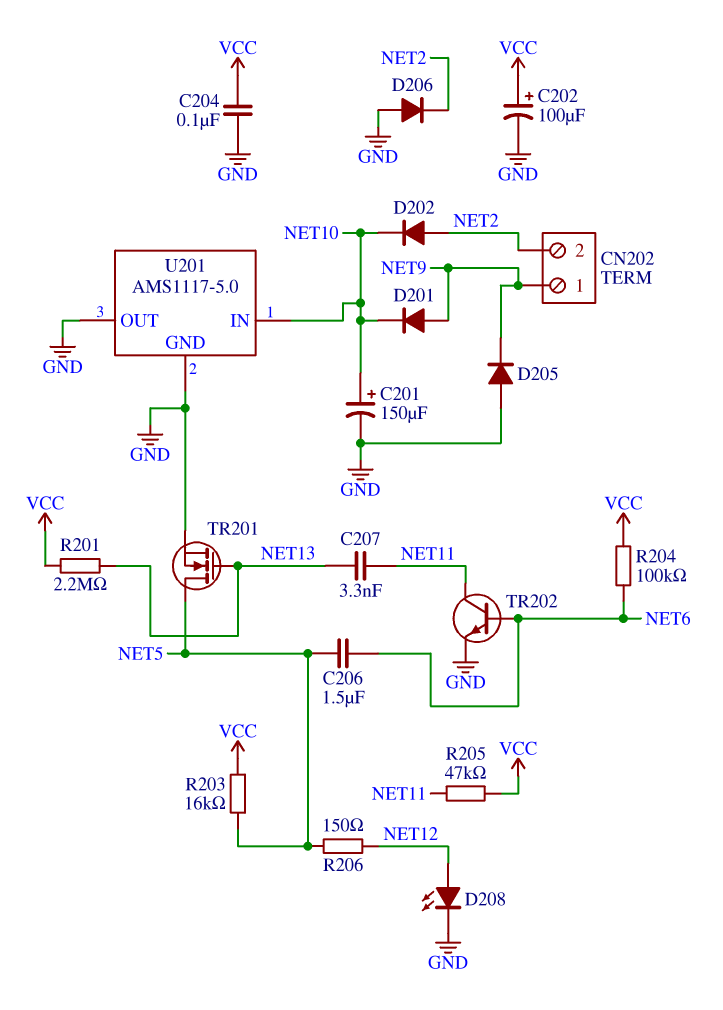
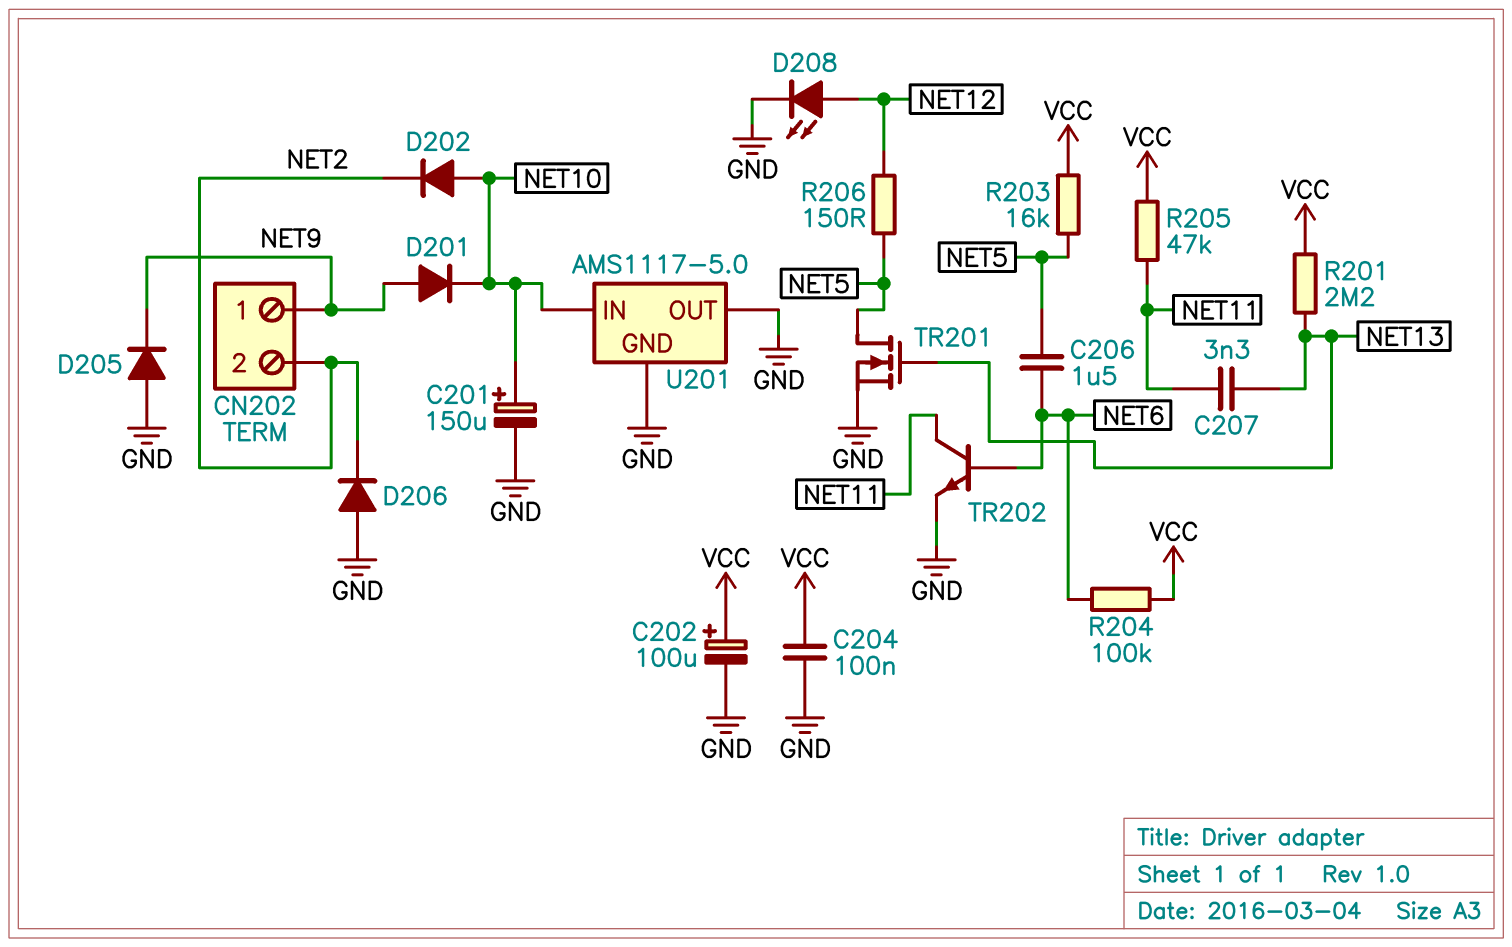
D202: diode (A NET2, K NET10) -> diode (A NET10, K NET2)

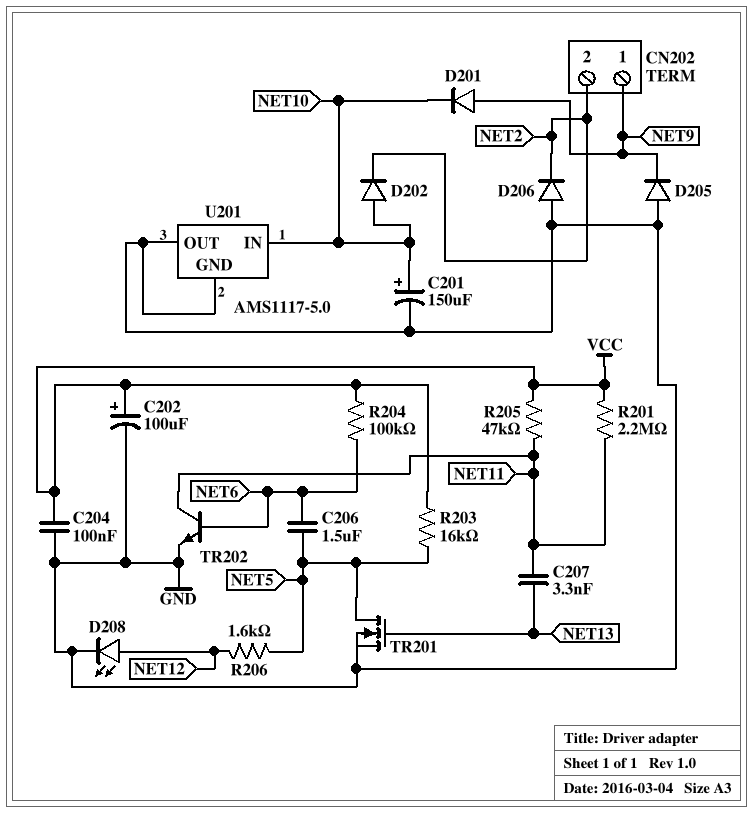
R201: 2.2M (NET13, VCC) -> 2.2M (NET11, VCC)
R206: 150 (NET5, NET12) -> 1.6k (NET5, NET12)

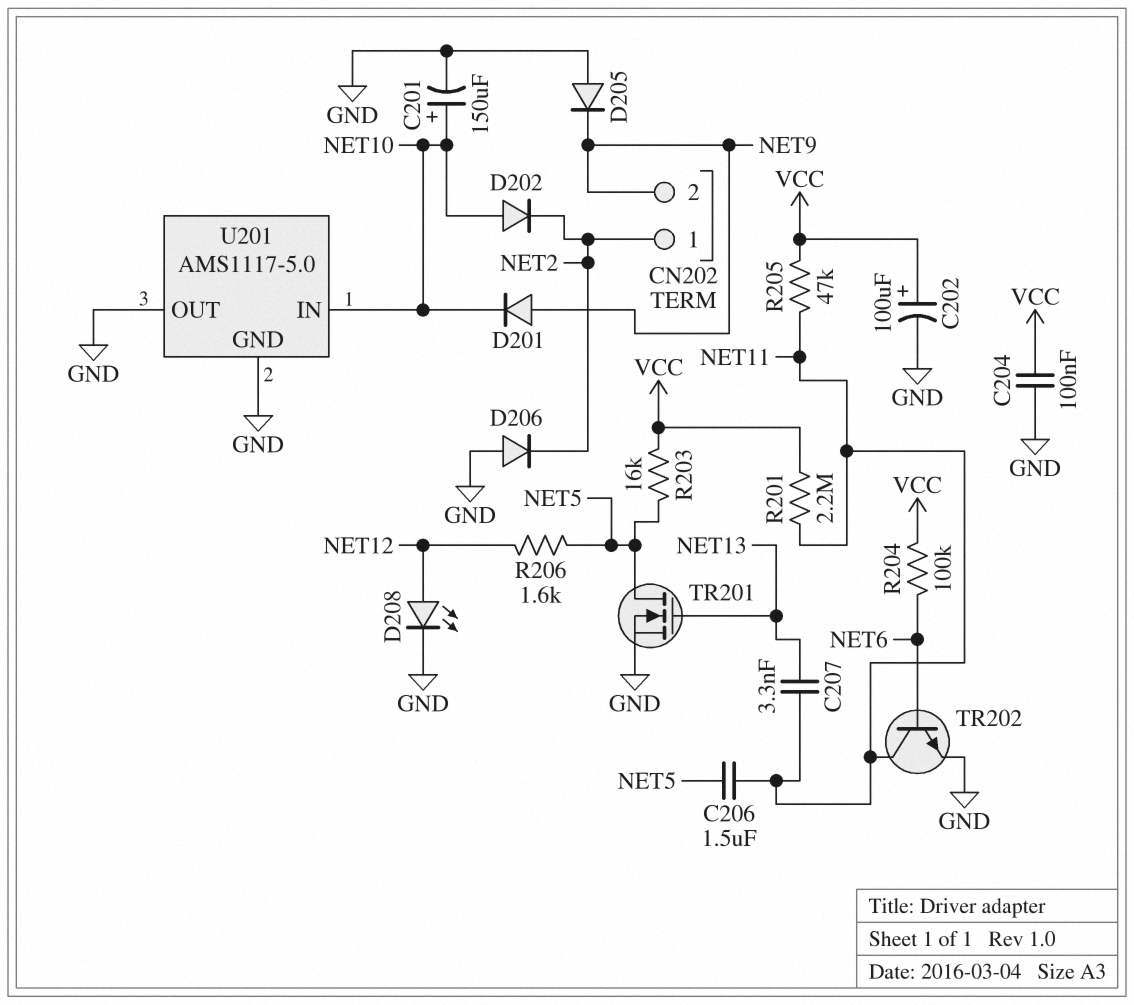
C206: 1.5uF (NET5, NET6) -> 1.5uF (NET5, NET11)
CN202 pin 1: NET9 -> NET2
CN202 pin 2: NET2 -> NET9

